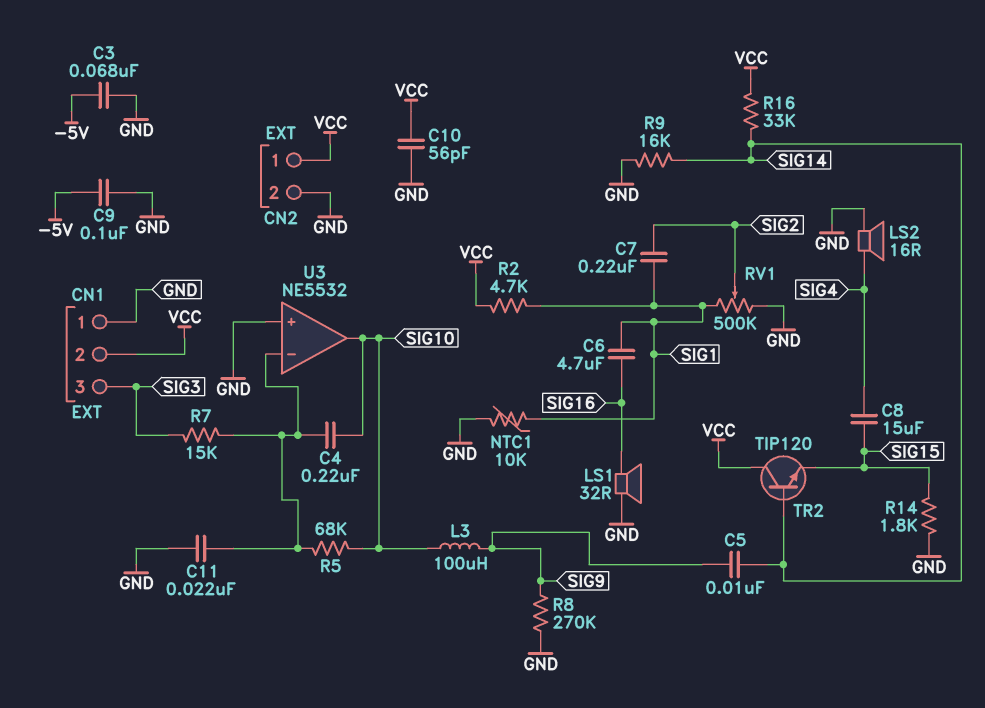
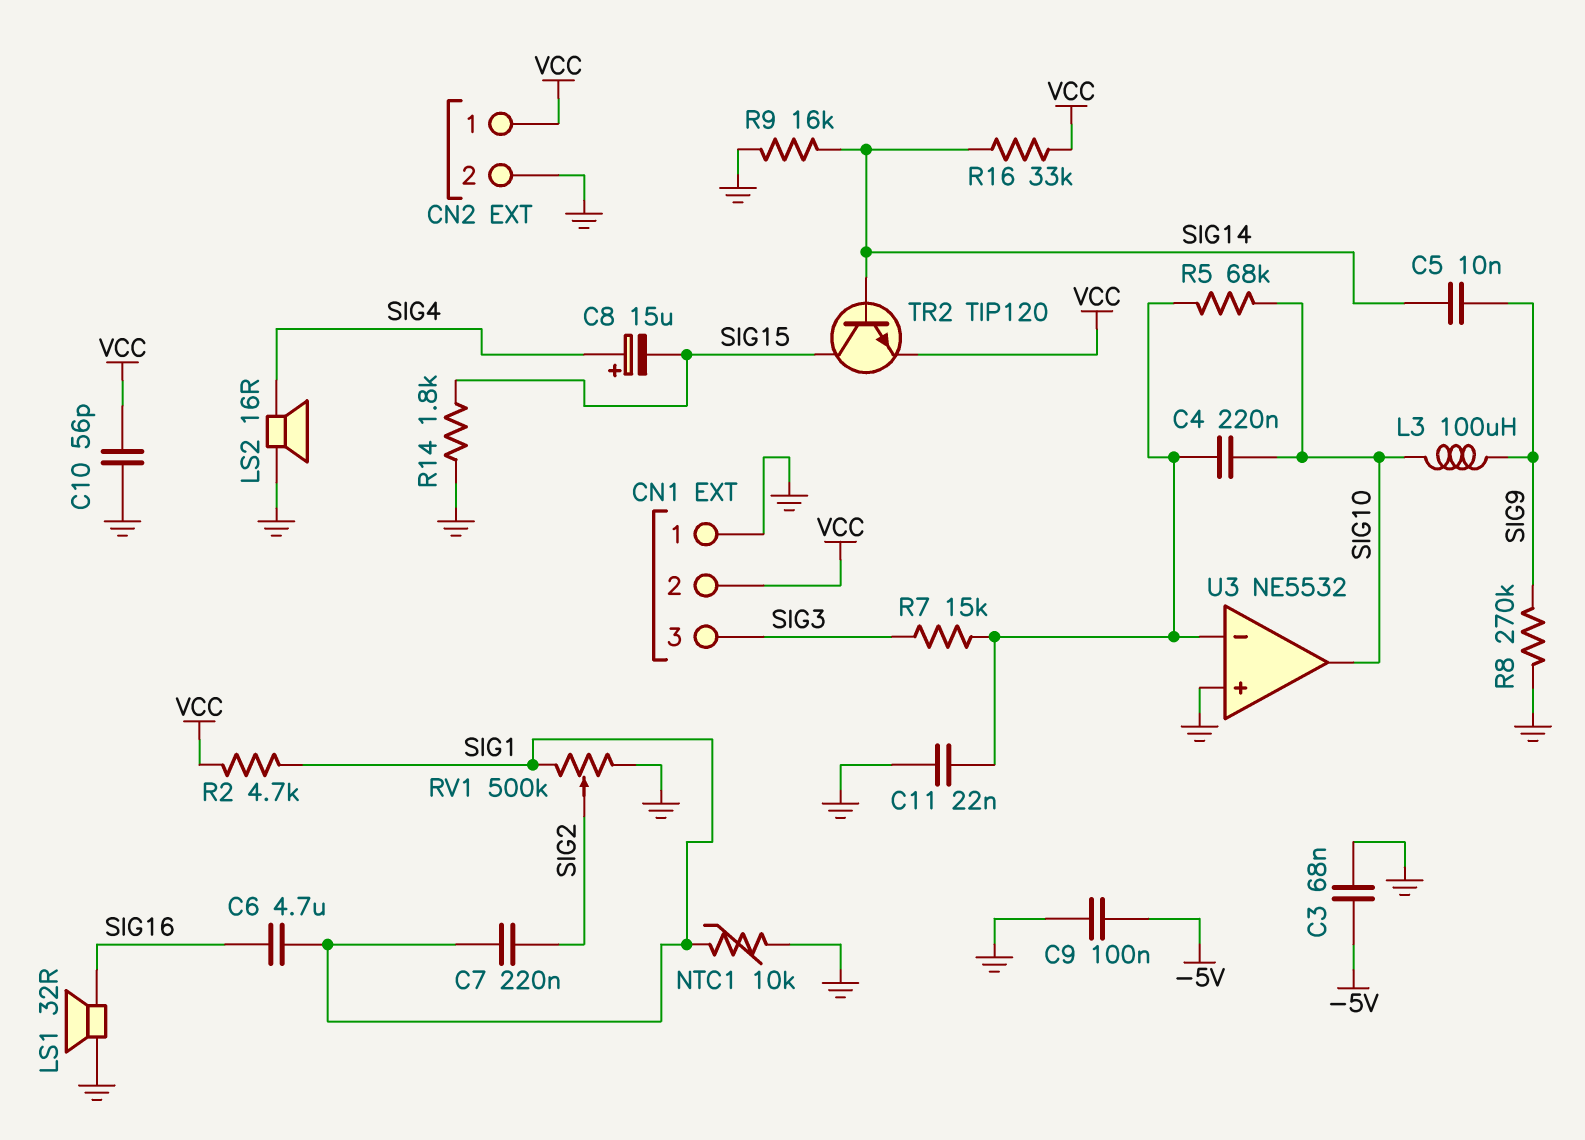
C8: 15uF (SIG4, SIG15) -> 15uF (plus SIG4, minus SIG15)
TR2: NPN TIP120 (B SIG14, C VCC, E SIG15) -> NPN TIP120 (B SIG14, C SIG15, E VCC)

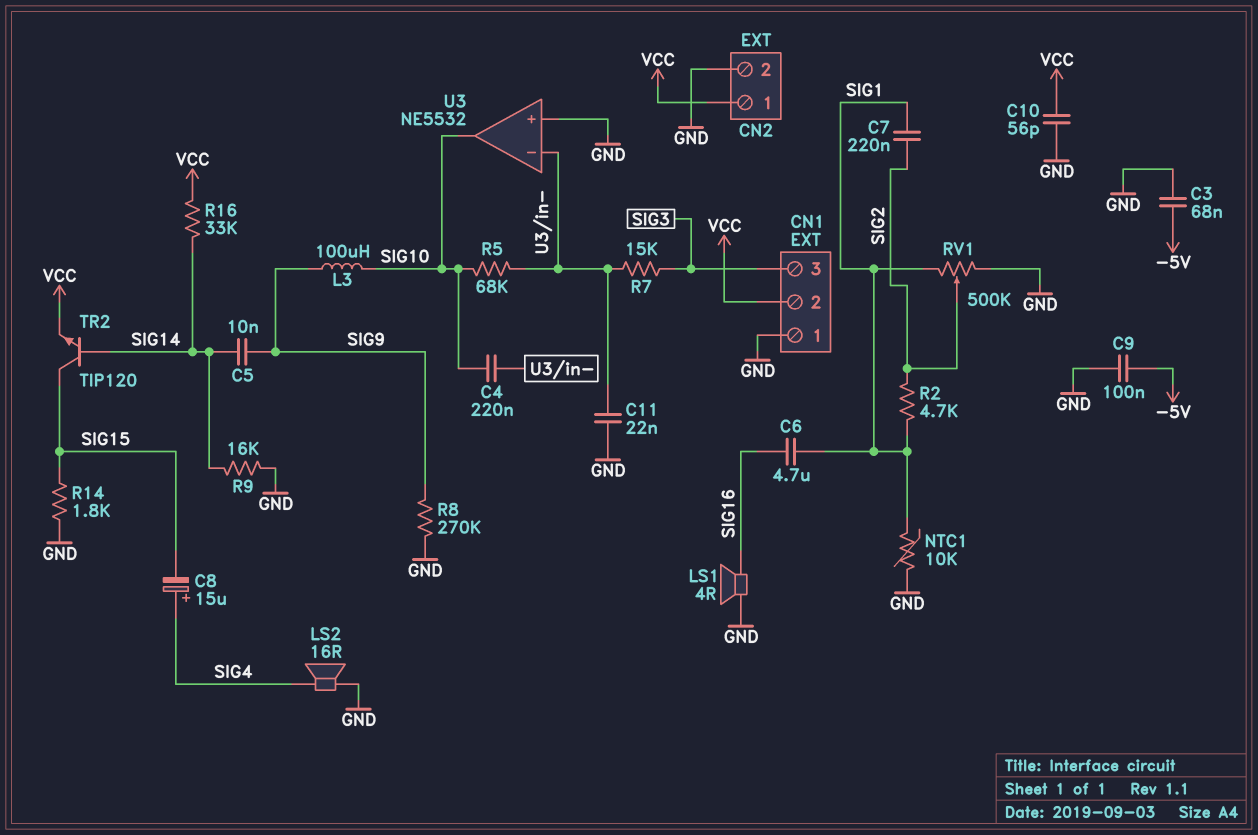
LS1: speaker 32R (GND, SIG16) -> speaker 4R (GND, SIG16)
R2: 4.7k (SIG1, VCC) -> 4.7k (SIG1, SIG2)

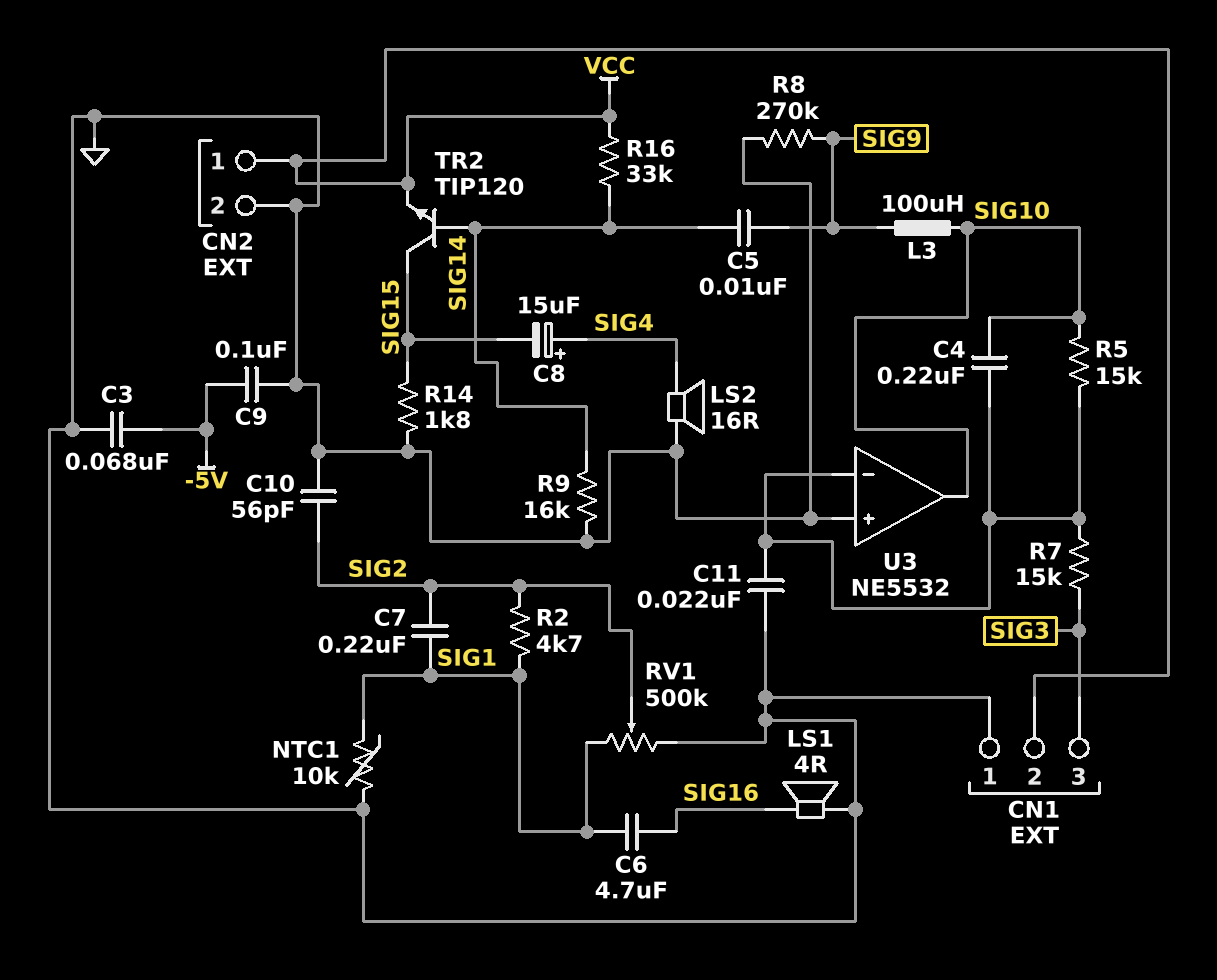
C10: 56pF (GND, VCC) -> 56pF (GND, SIG2)
R5: 68k (SIG10, U3/in-) -> 15k (SIG10, U3/in-)

